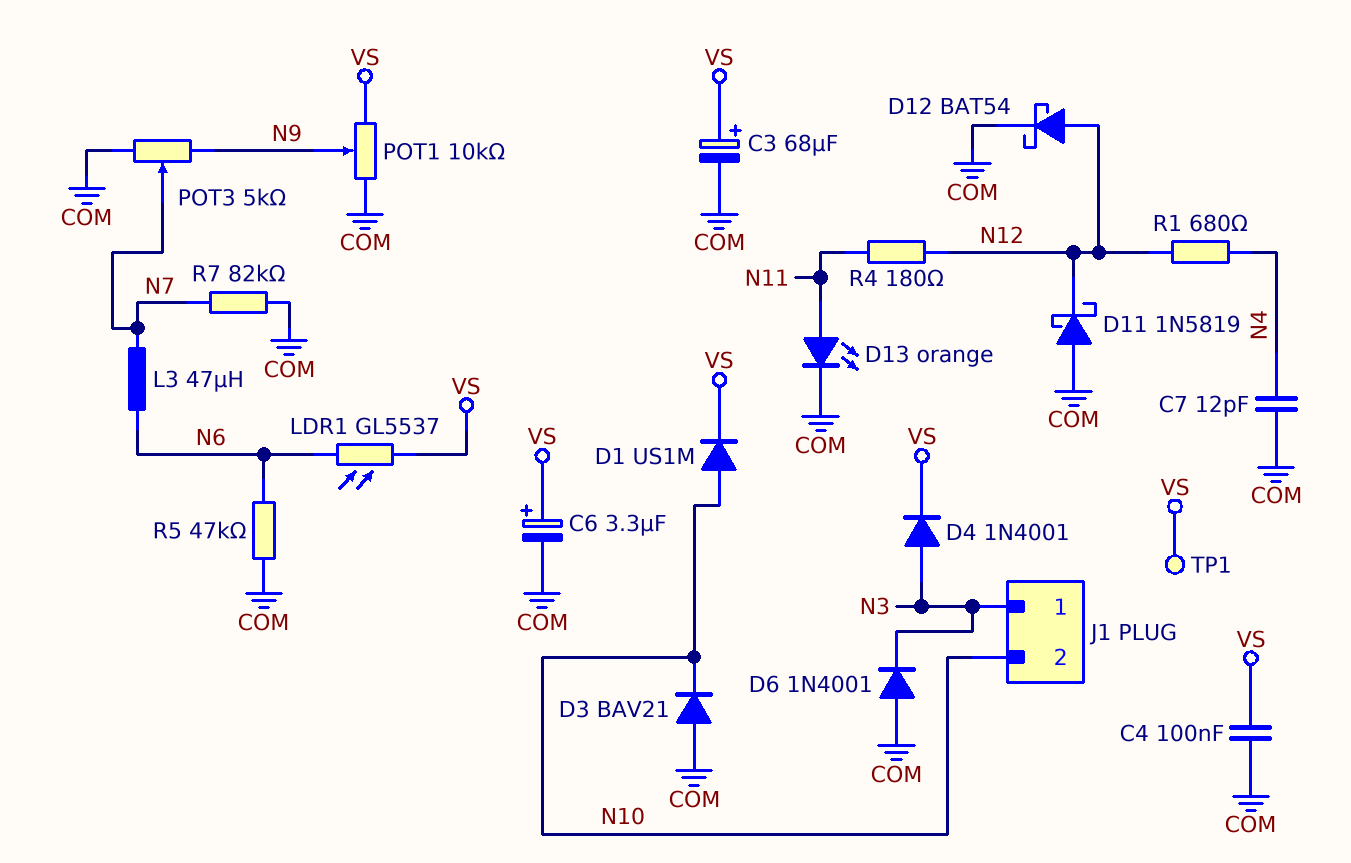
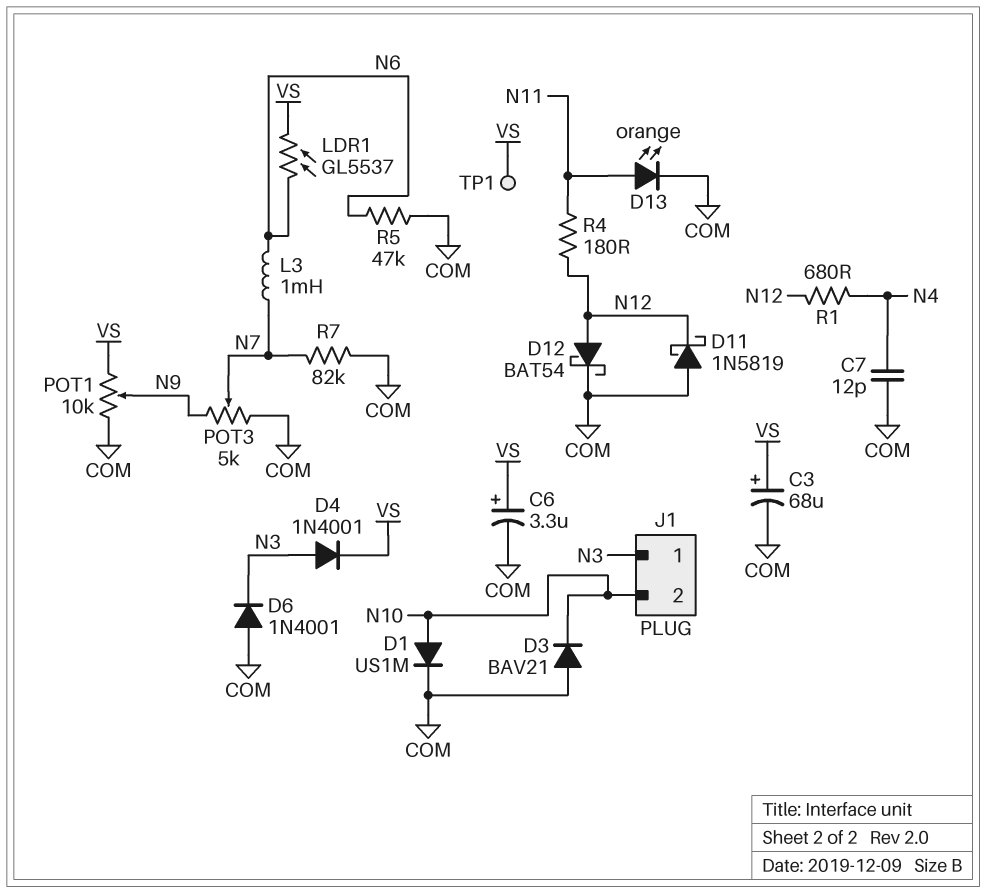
C4: 100nF (COM, VS) -> none
D1: diode US1M (A N10, K VS) -> diode US1M (A N10, K COM)
L3: 47uH (N6, N7) -> 1mH (N6, N7)

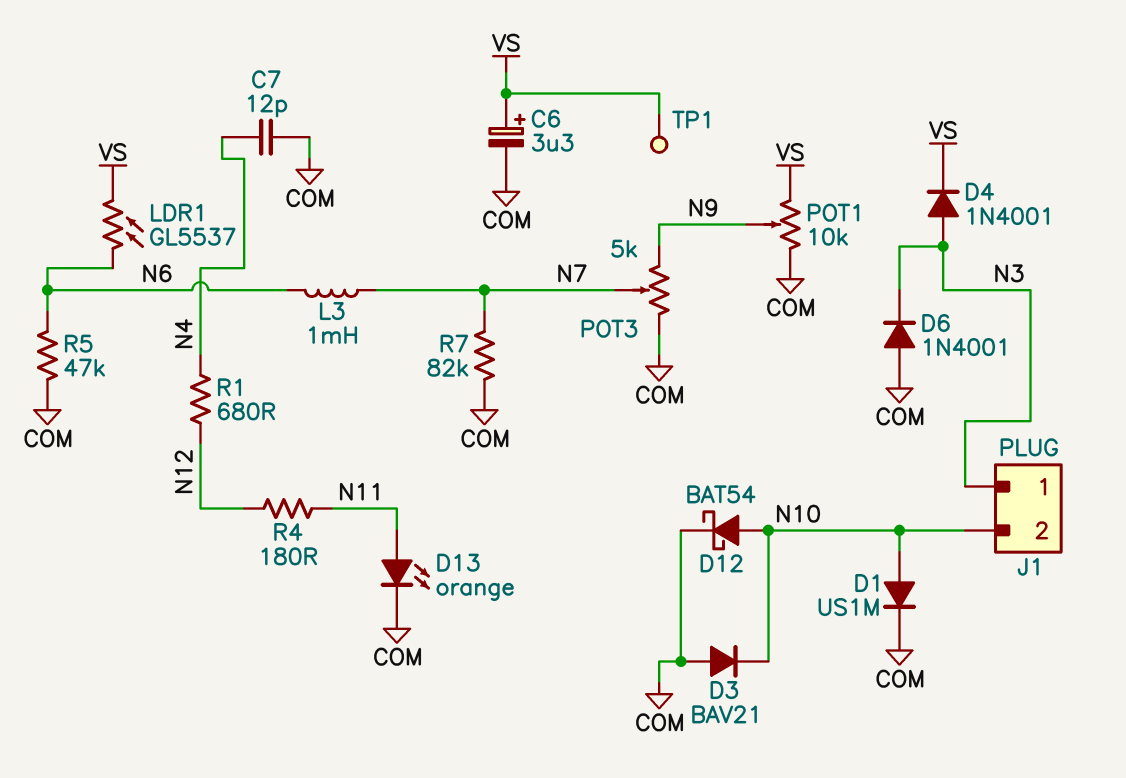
C3: 68uF (plus VS, minus COM) -> none
D11: schottky 1N5819 (A COM, K N12) -> none
D12: schottky BAT54 (A N12, K COM) -> schottky BAT54 (A N10, K COM)

